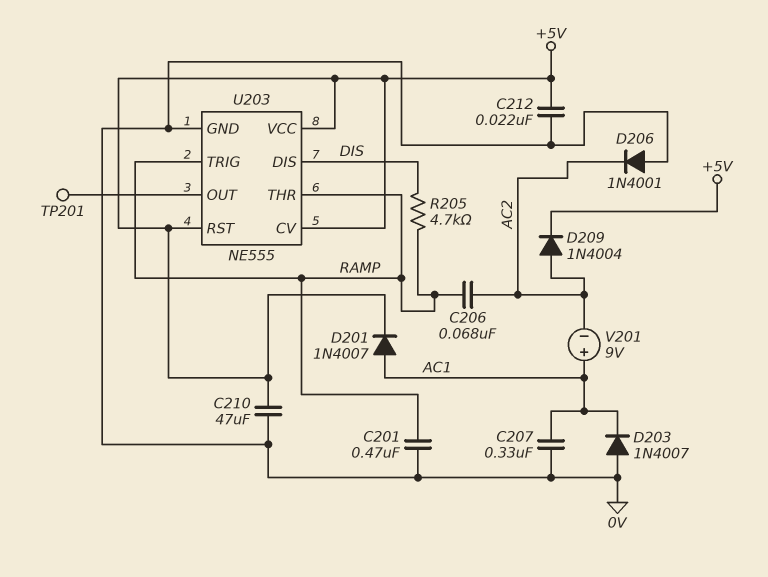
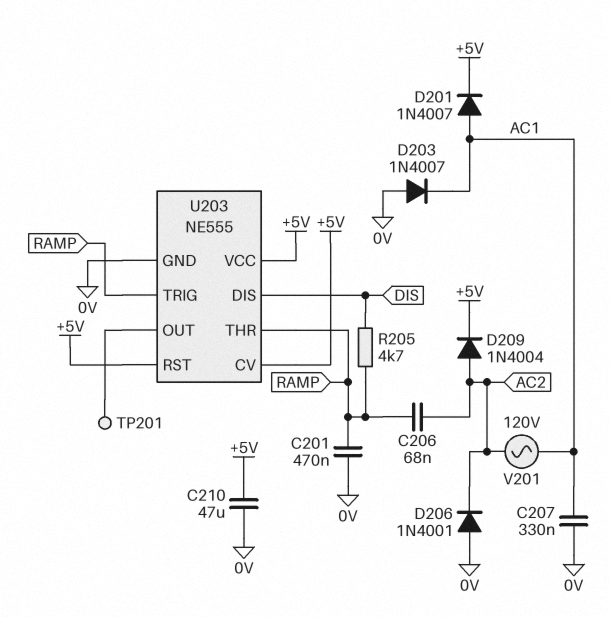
C212: 22nF (+5V, 0V) -> none
V201: 9V (plus AC1, minus AC2) -> AC 120V (AC1, AC2)

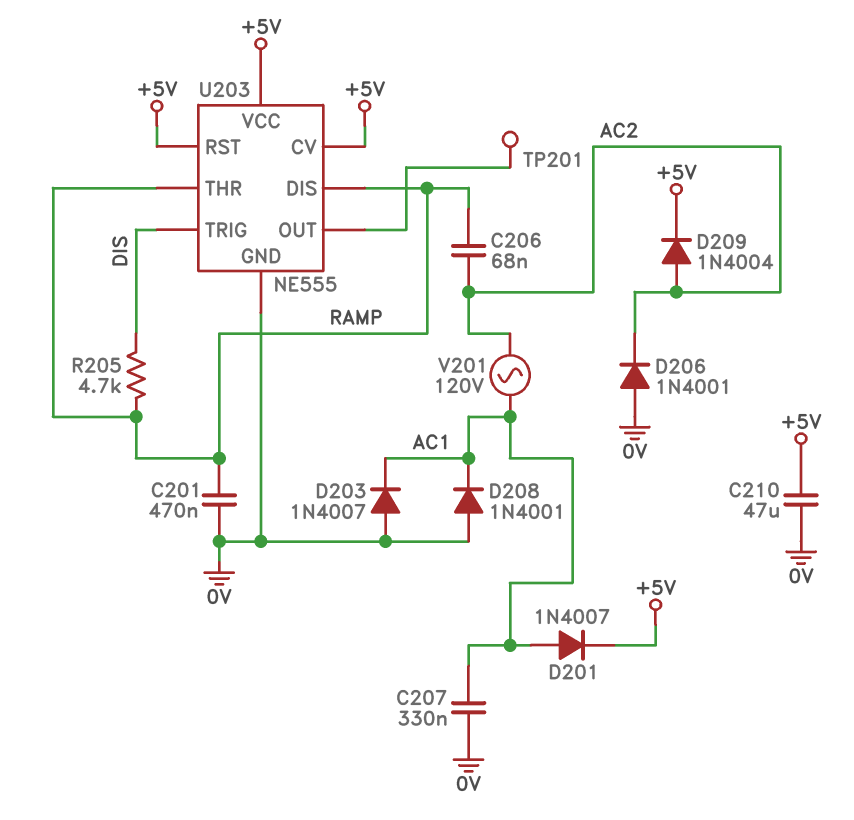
D208: none -> diode 1N4001 (A 0V, K AC1)
U203 pin DIS: DIS -> RAMP
U203 pin TRIG: RAMP -> DIS

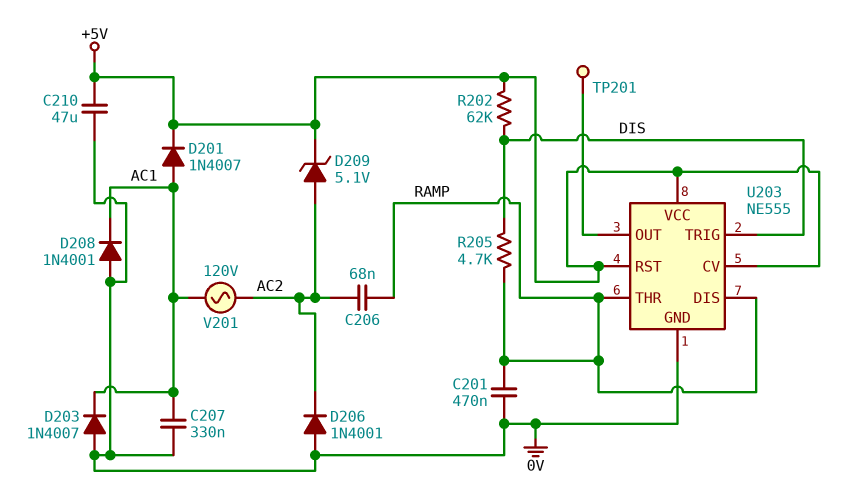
D209: diode 1N4004 (A AC2, K +5V) -> zener 5.1V (A AC2, K +5V)
R202: none -> 62k (+5V, DIS)

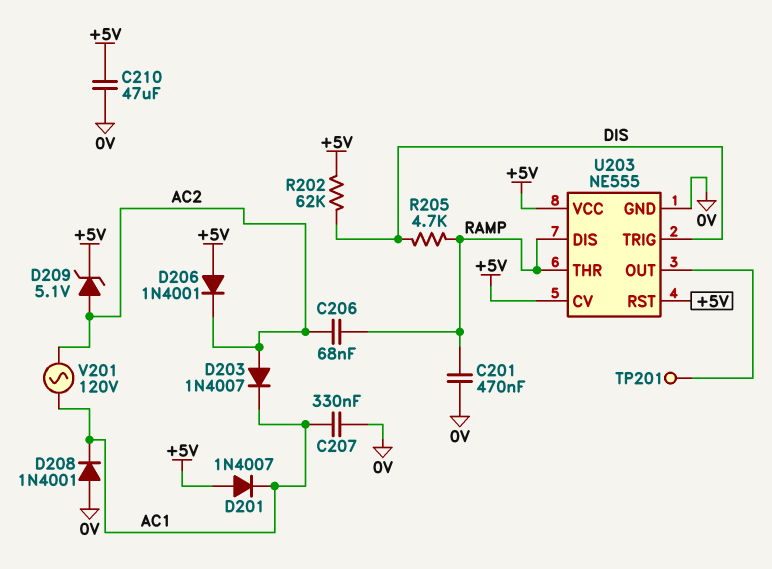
D201: diode 1N4007 (A AC1, K +5V) -> diode 1N4007 (A +5V, K AC1)
D203: diode 1N4007 (A 0V, K AC1) -> diode 1N4007 (A AC2, K AC1)
D206: diode 1N4001 (A 0V, K AC2) -> diode 1N4001 (A +5V, K AC2)

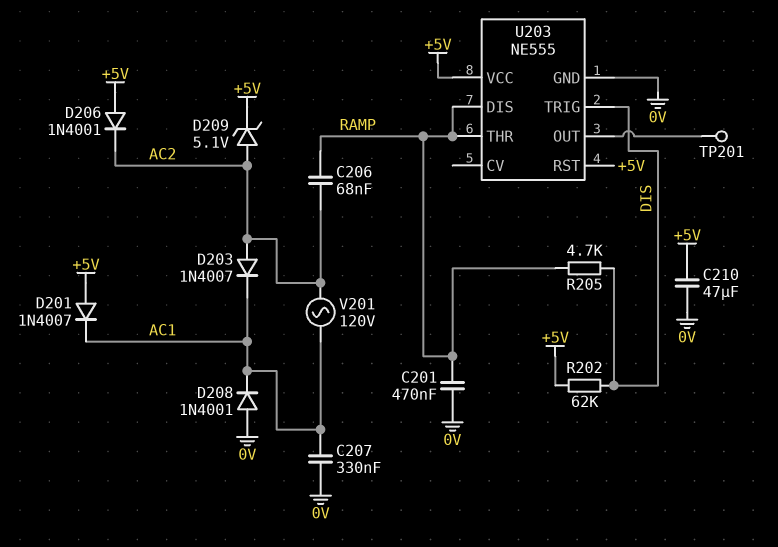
U203 pin CV: +5V -> none

